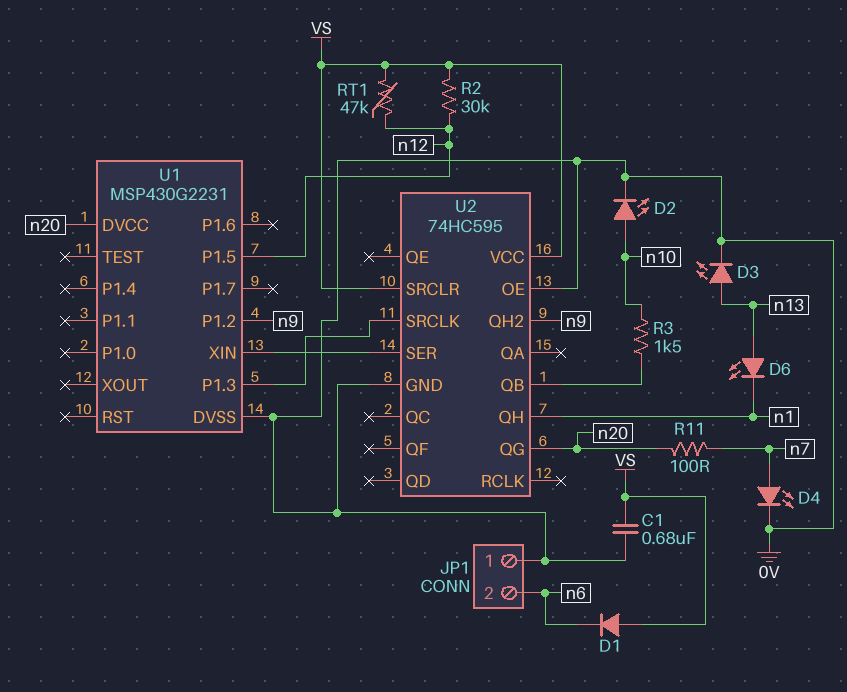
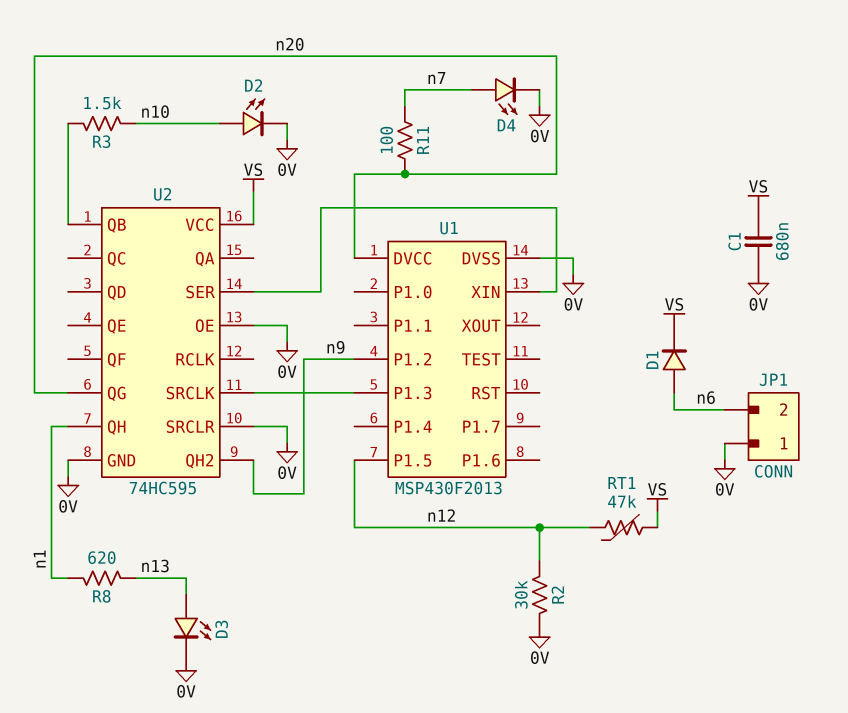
D1: diode (A VS, K n6) -> diode (A n6, K VS)
D6: LED (A n13, K n1) -> none
R2: 30k (VS, n12) -> 30k (0V, n12)
R8: none -> 620 (n1, n13)
U1: MSP430G2231 -> MSP430F2013
U2 pin SRCLR: VS -> 0V

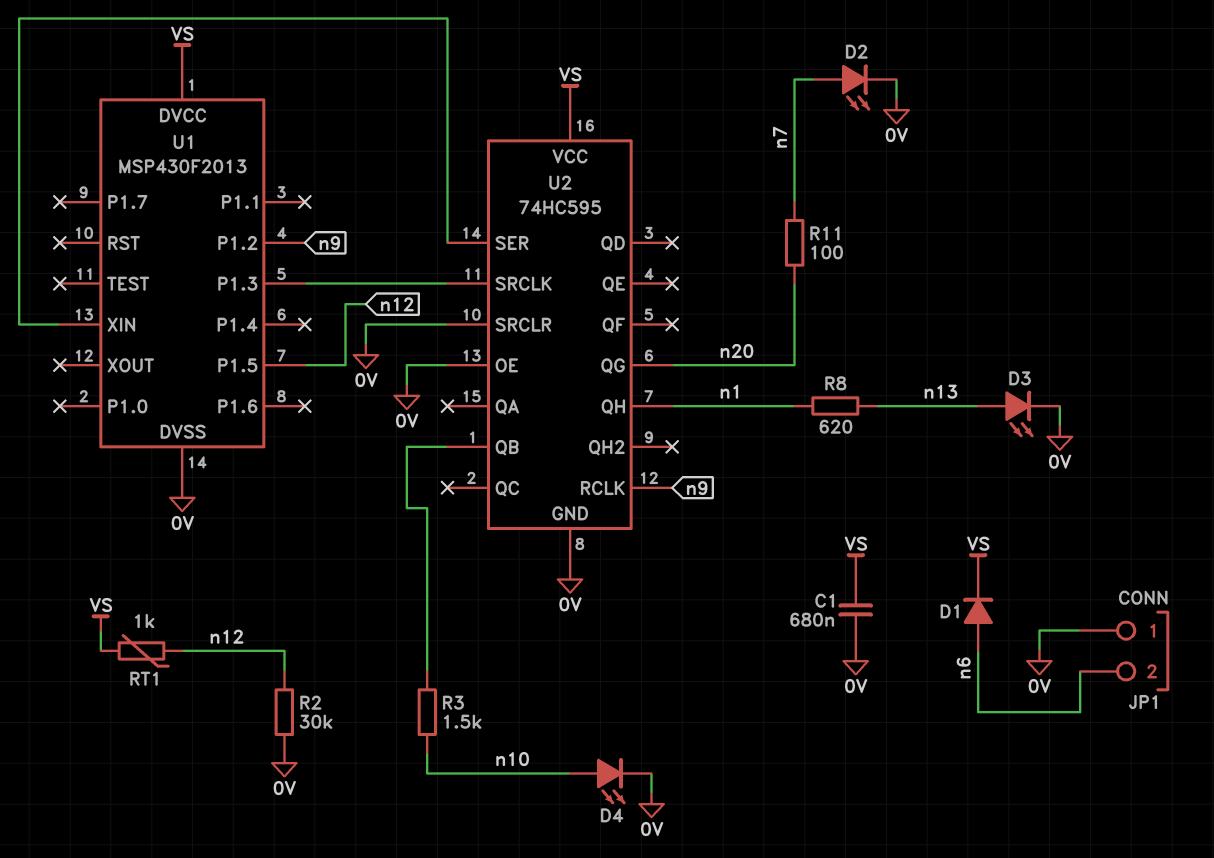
D2: LED (A n10, K 0V) -> LED (A n7, K 0V)
D4: LED (A n7, K 0V) -> LED (A n10, K 0V)
RT1: 47k (VS, n12) -> 1k (VS, n12)
U1 pin DVCC: n20 -> VS
U2 pin QH2: n9 -> none
U2 pin RCLK: none -> n9

